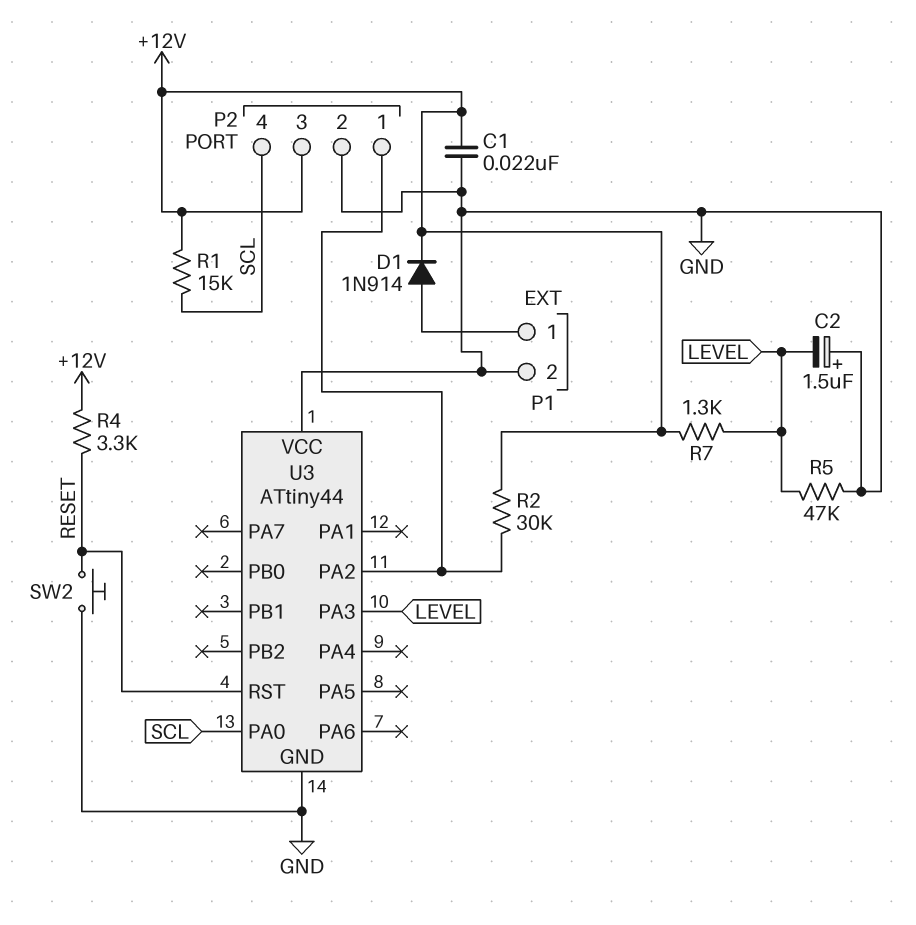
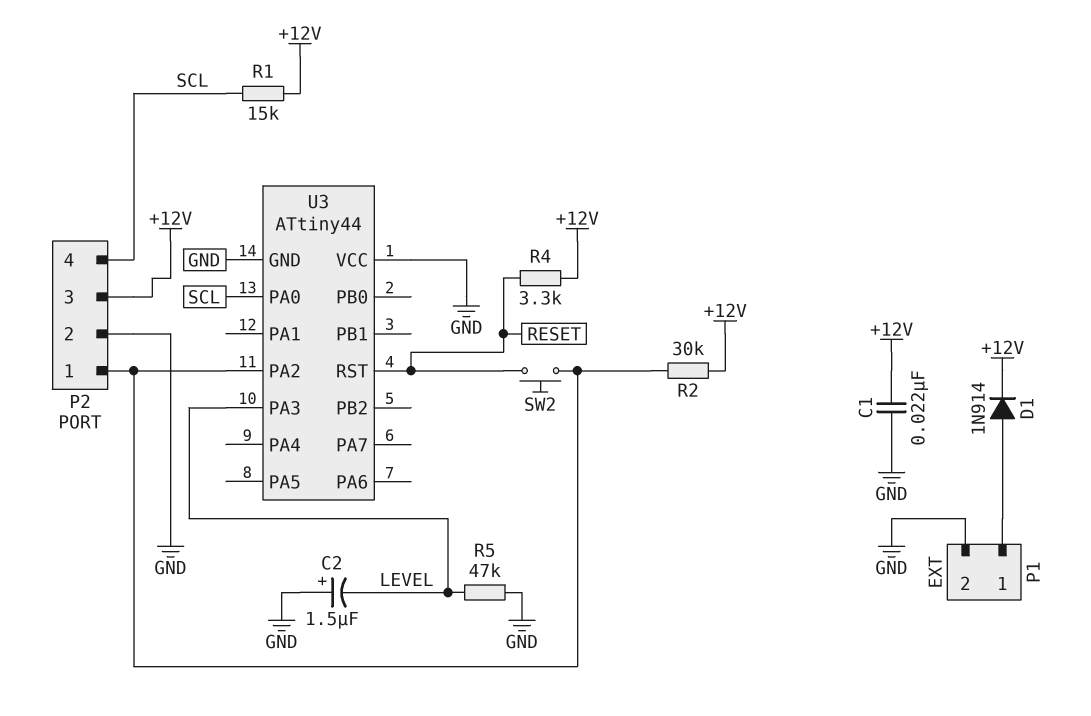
R7: 1.3k (+12V, LEVEL) -> none
SW2: button (GND, RESET) -> button (P2/1, RESET)

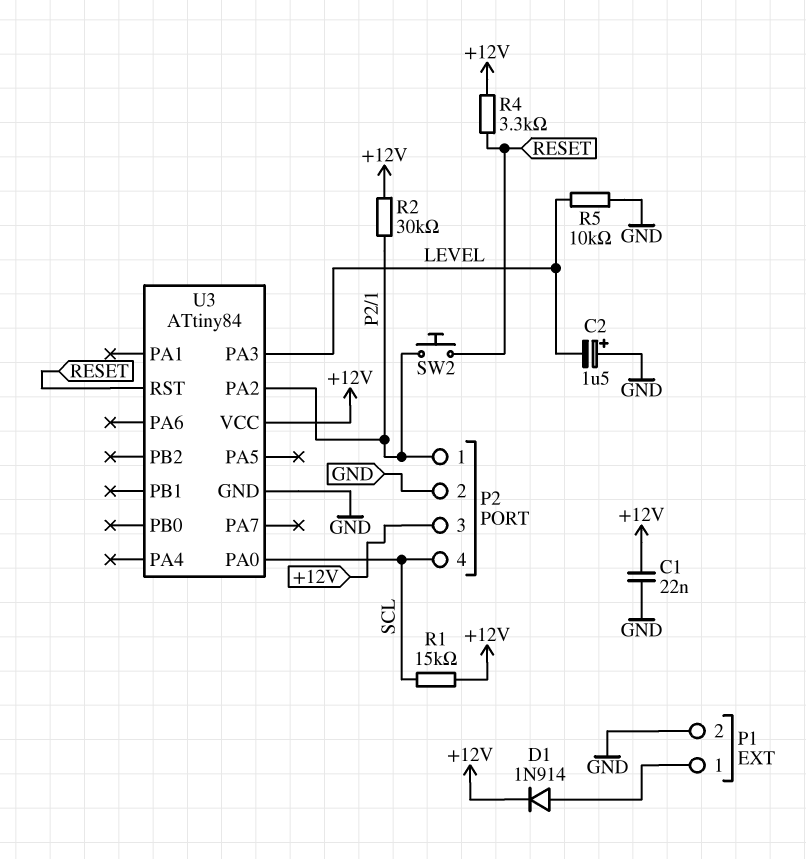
R5: 47k (GND, LEVEL) -> 10k (GND, LEVEL)
U3: ATtiny44 -> ATtiny84
U3 pin VCC: GND -> +12V

